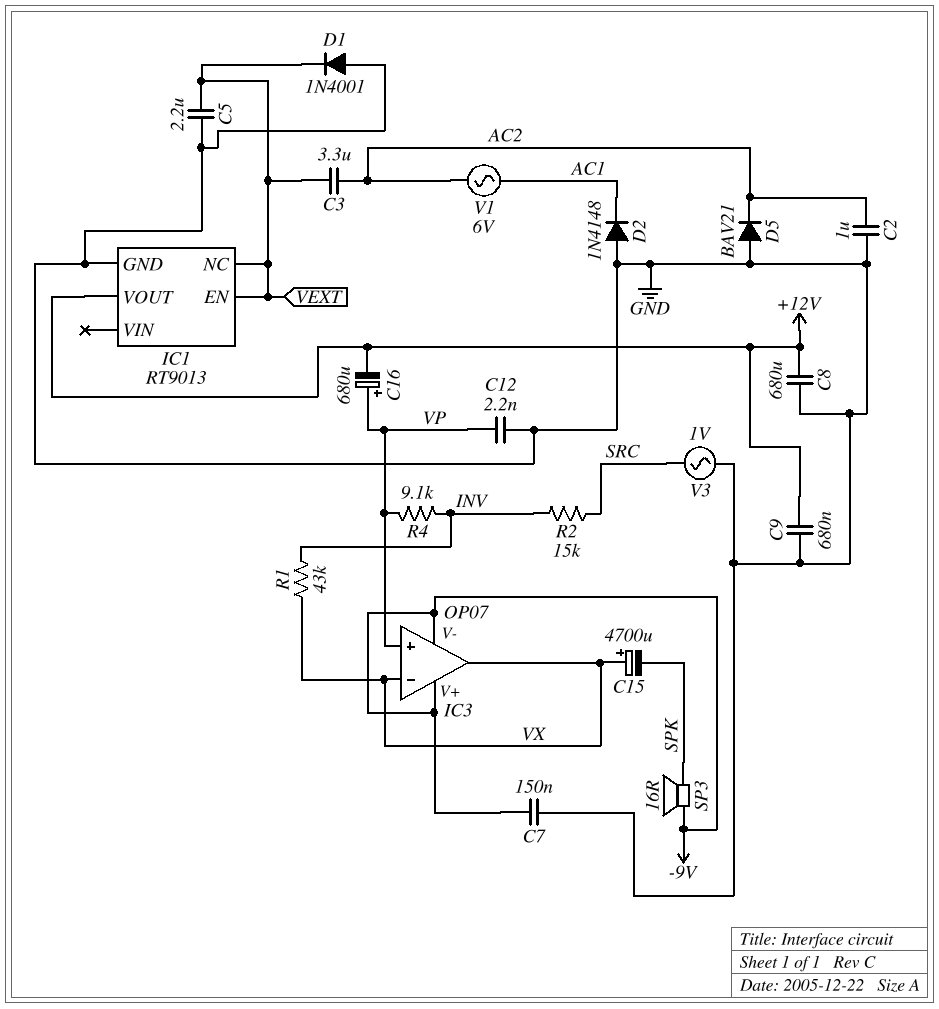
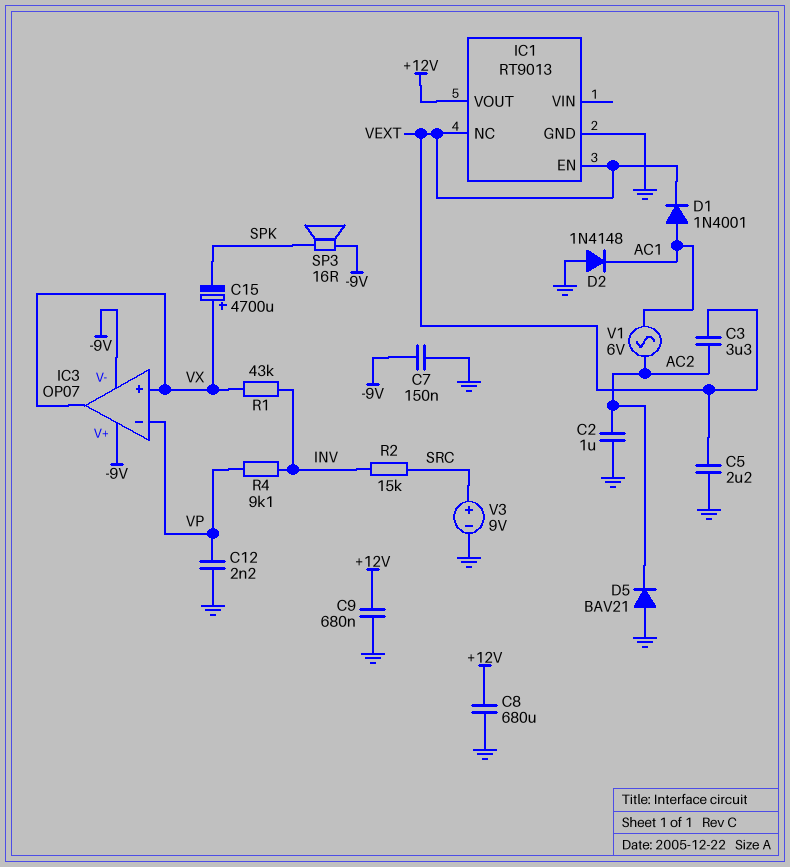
C16: 680uF (plus VP, minus +12V) -> none
D1: diode 1N4001 (A GND, K VEXT) -> diode 1N4001 (A AC1, K VEXT)
IC3 pin in+: VP -> VX
IC3 pin in-: VX -> VP
V3: AC 1V (GND, SRC) -> 9V (plus SRC, minus GND)

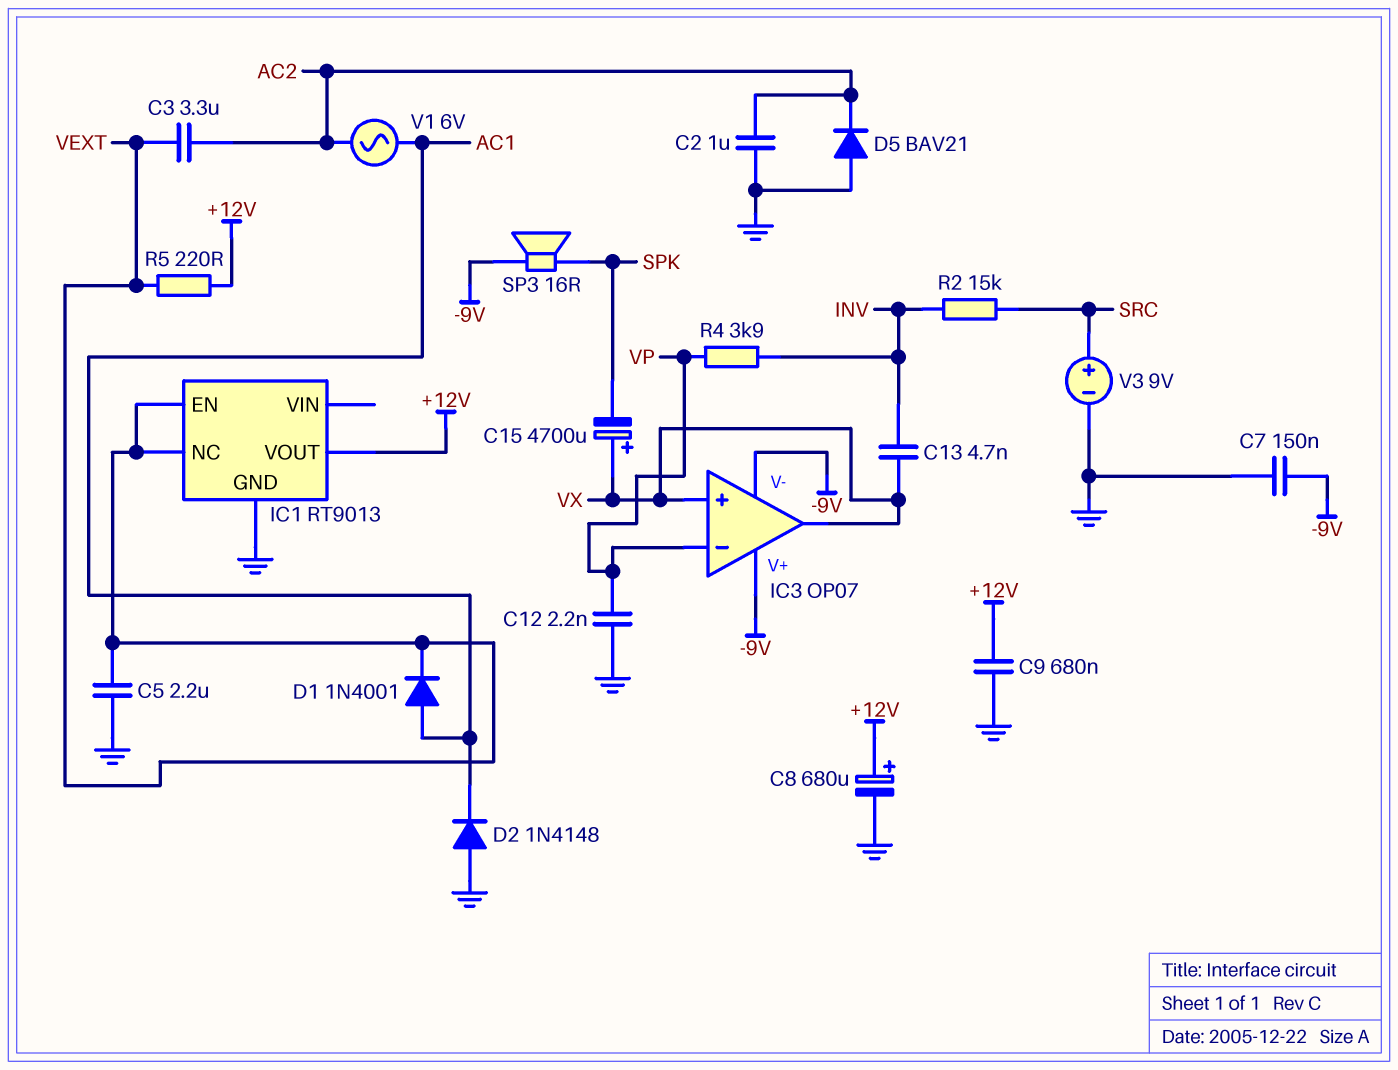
C8: 680uF (+12V, GND) -> 680uF (plus +12V, minus GND)
C13: none -> 4.7nF (INV, VX)
R1: 43k (INV, VX) -> none
R4: 9.1k (INV, VP) -> 3.9k (INV, VP)
R5: none -> 220 (+12V, VEXT)

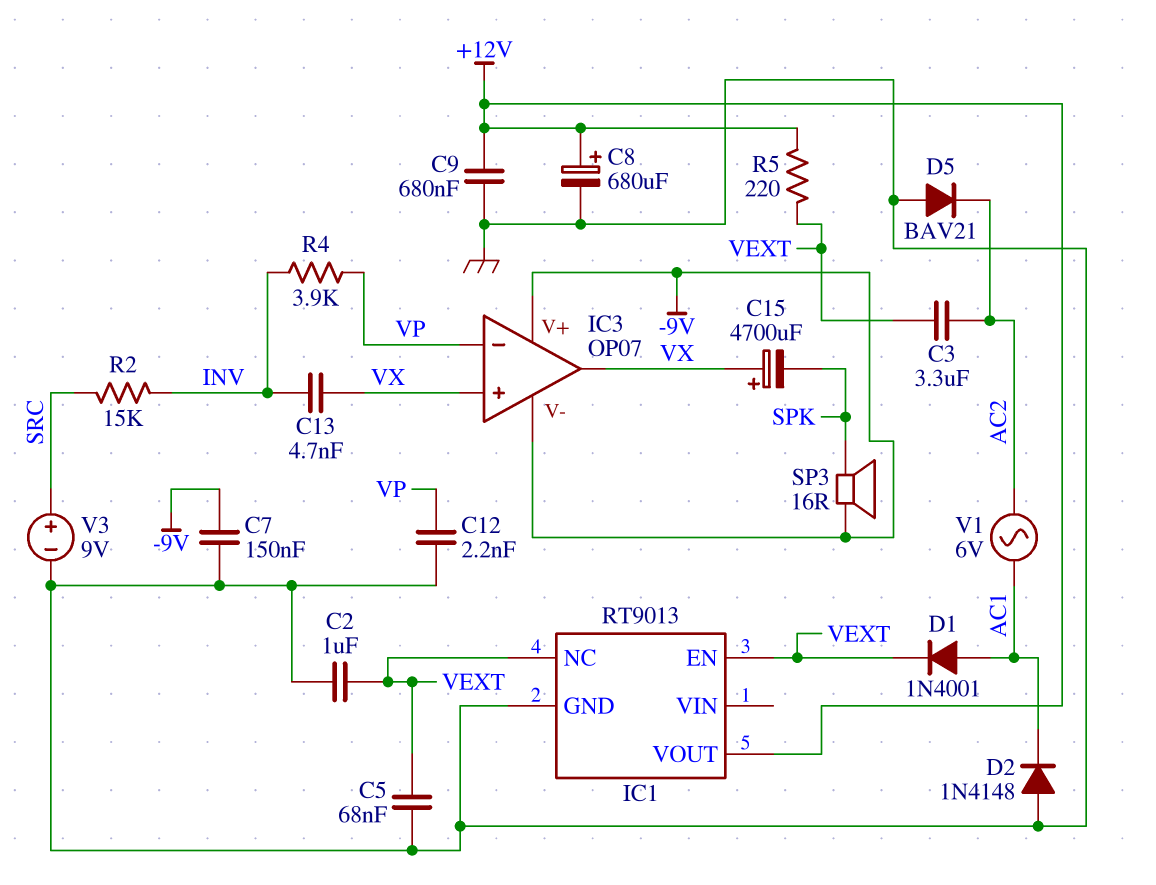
C2: 1uF (AC2, GND) -> 1uF (GND, VEXT)
C5: 2.2uF (GND, VEXT) -> 68nF (GND, VEXT)

